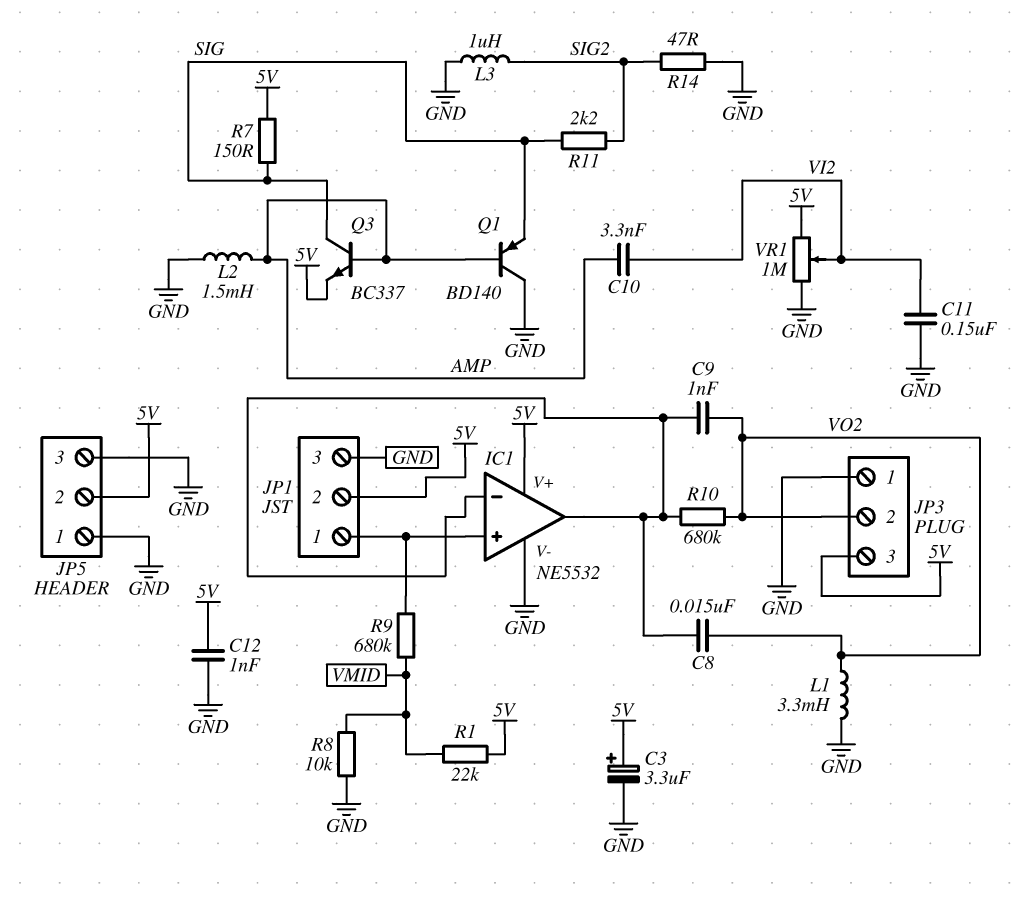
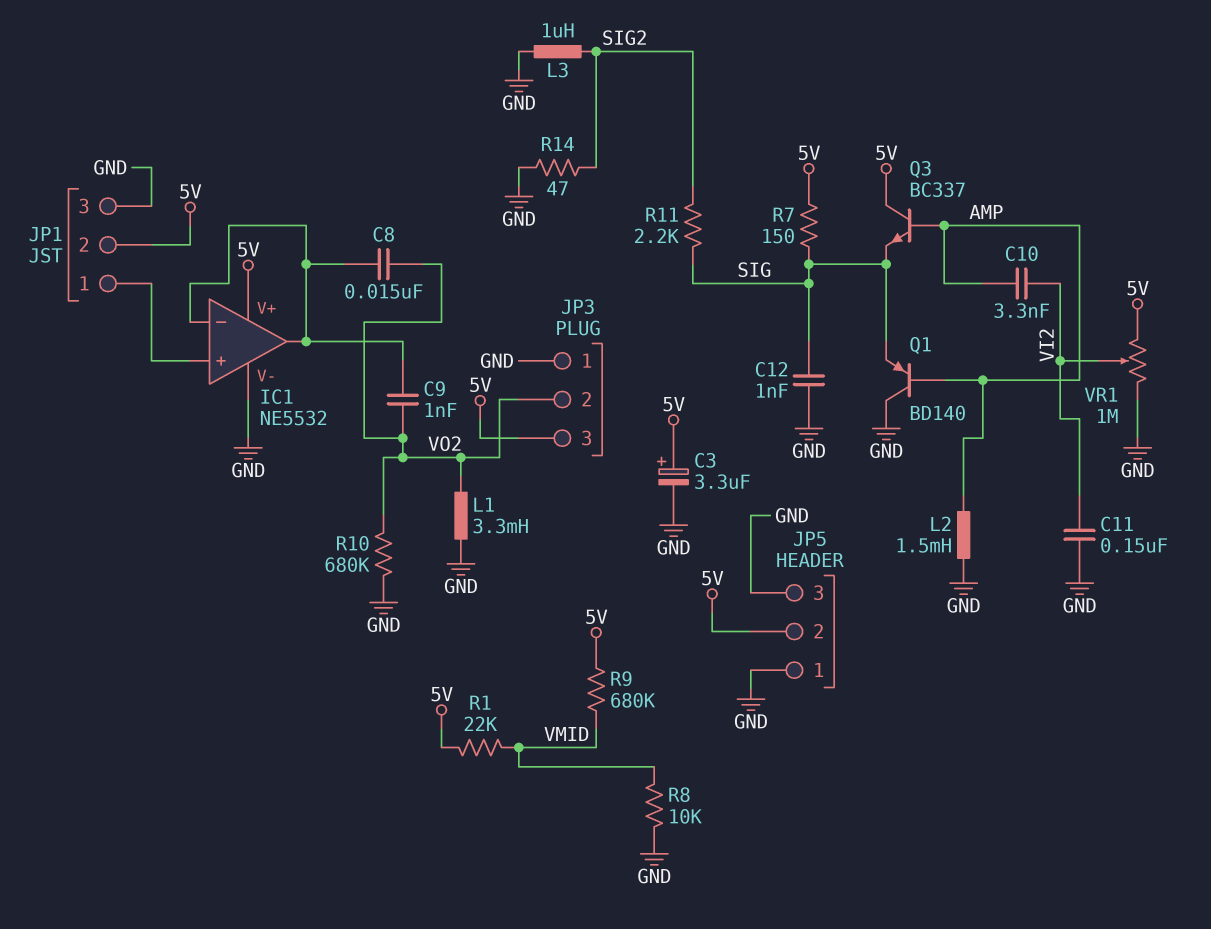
C12: 1nF (5V, GND) -> 1nF (GND, SIG)
Q3: NPN BC337 (B AMP, C SIG, E 5V) -> NPN BC337 (B AMP, C 5V, E SIG)
R9: 680k (IC1/in+, VMID) -> 680k (5V, VMID)
R10: 680k (IC1/in-, VO2) -> 680k (GND, VO2)

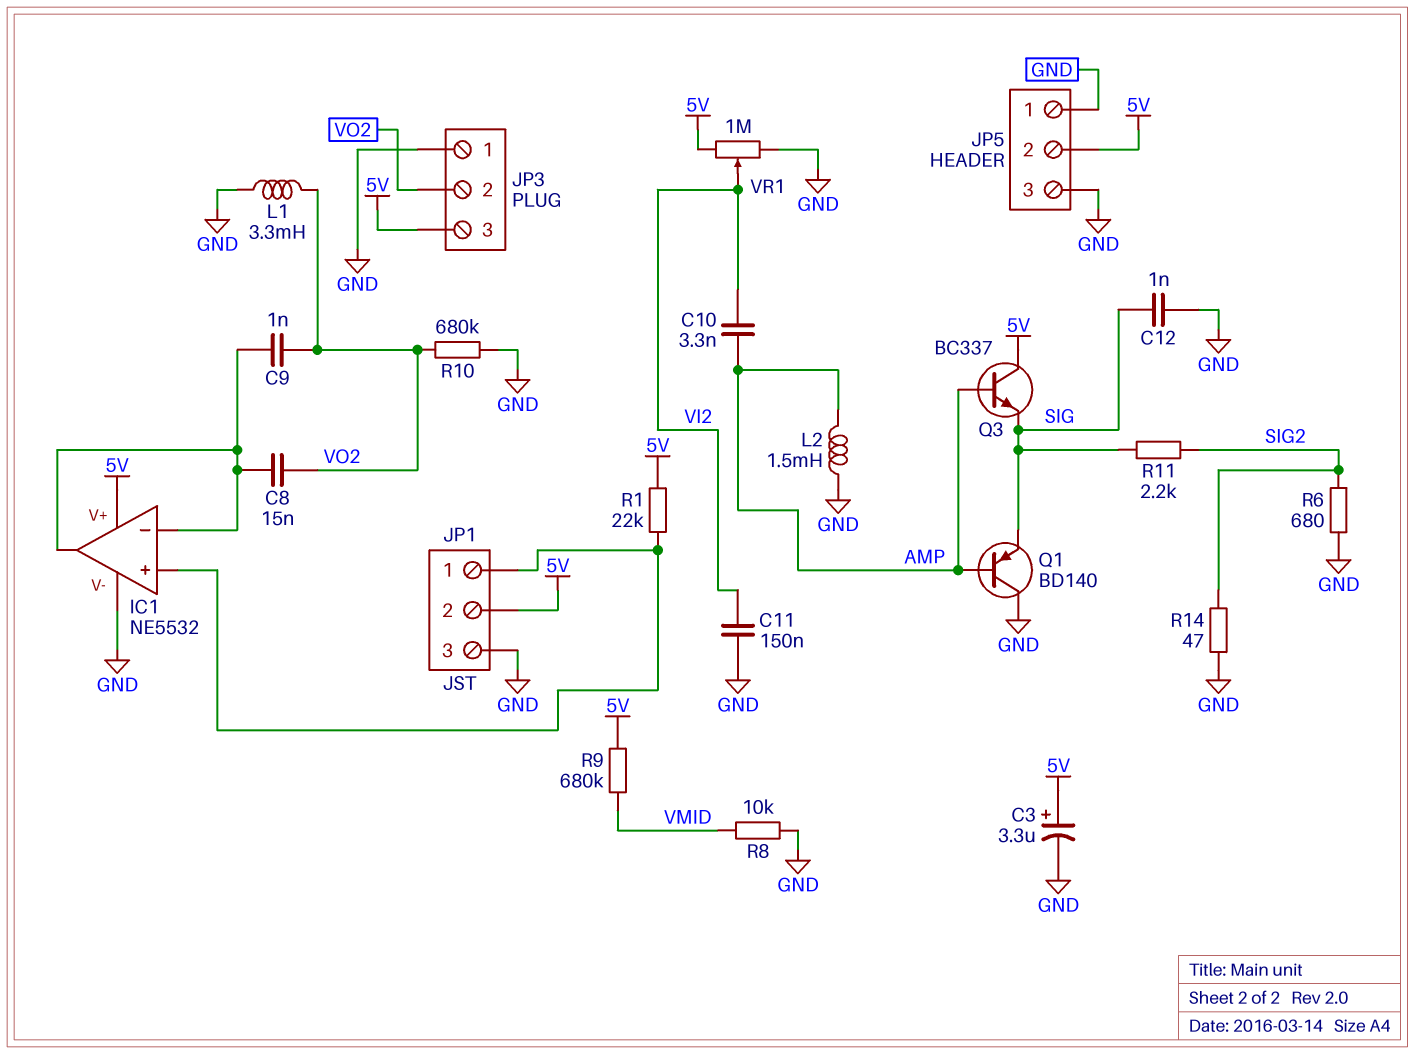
L3: 1uH (GND, SIG2) -> none
R1: 22k (5V, VMID) -> 22k (5V, IC1/in+)
R6: none -> 680 (GND, SIG2)
R7: 150 (5V, SIG) -> none

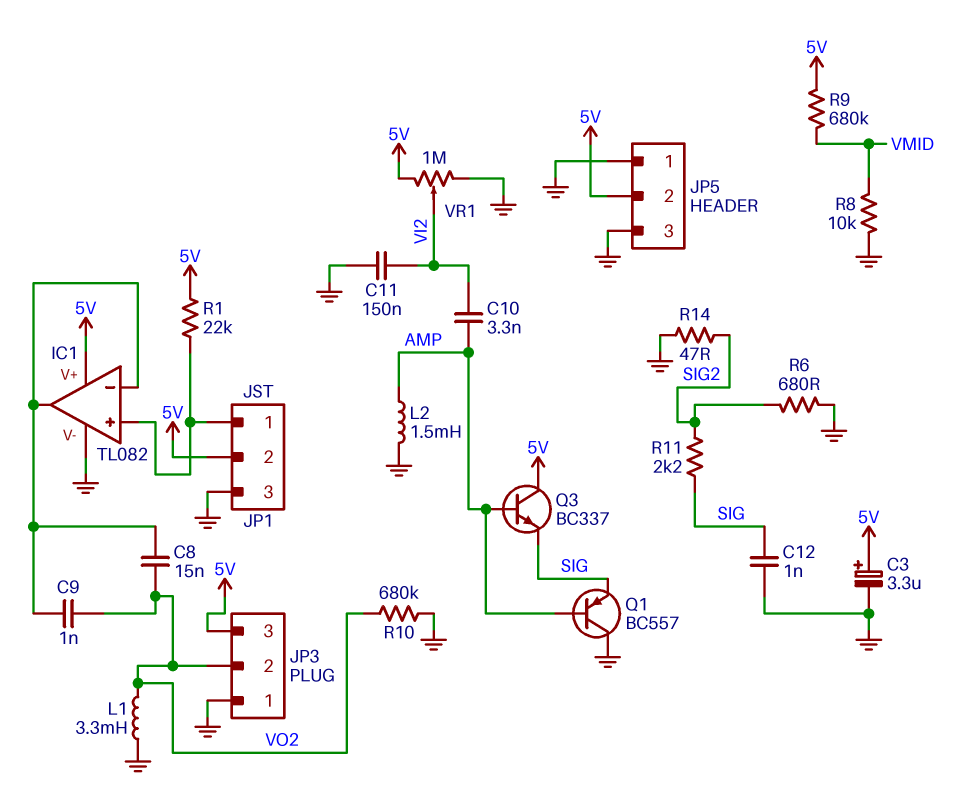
IC1: NE5532 -> TL082
Q1: PNP BD140 (B AMP, C GND, E SIG) -> PNP BC557 (B AMP, C GND, E SIG)

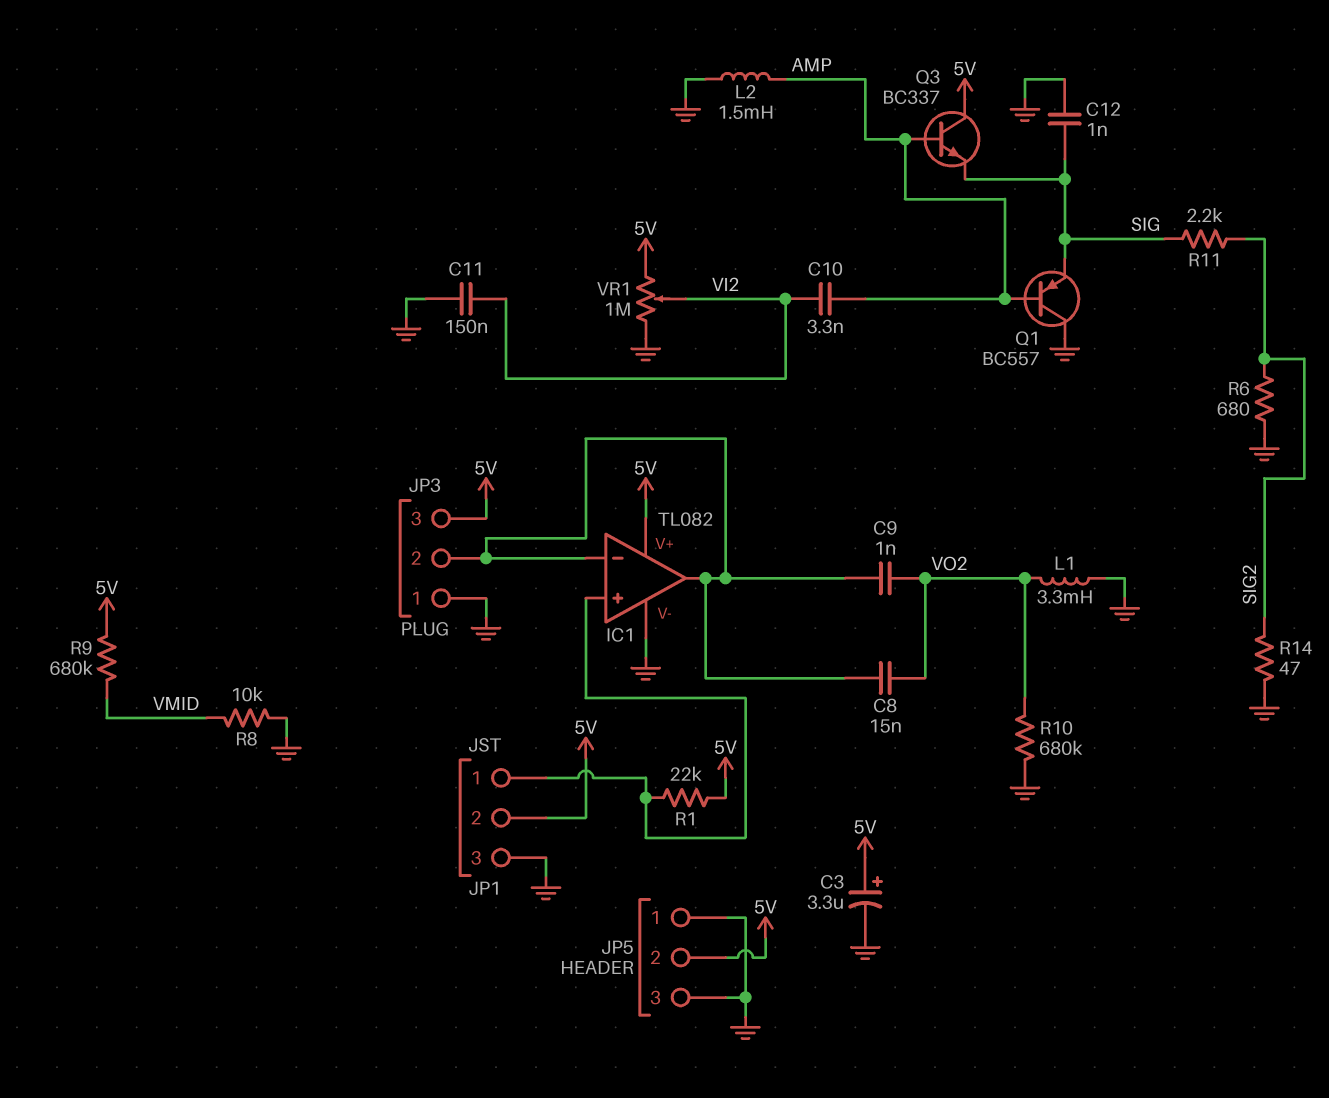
JP3 pin 2: VO2 -> IC1/in-

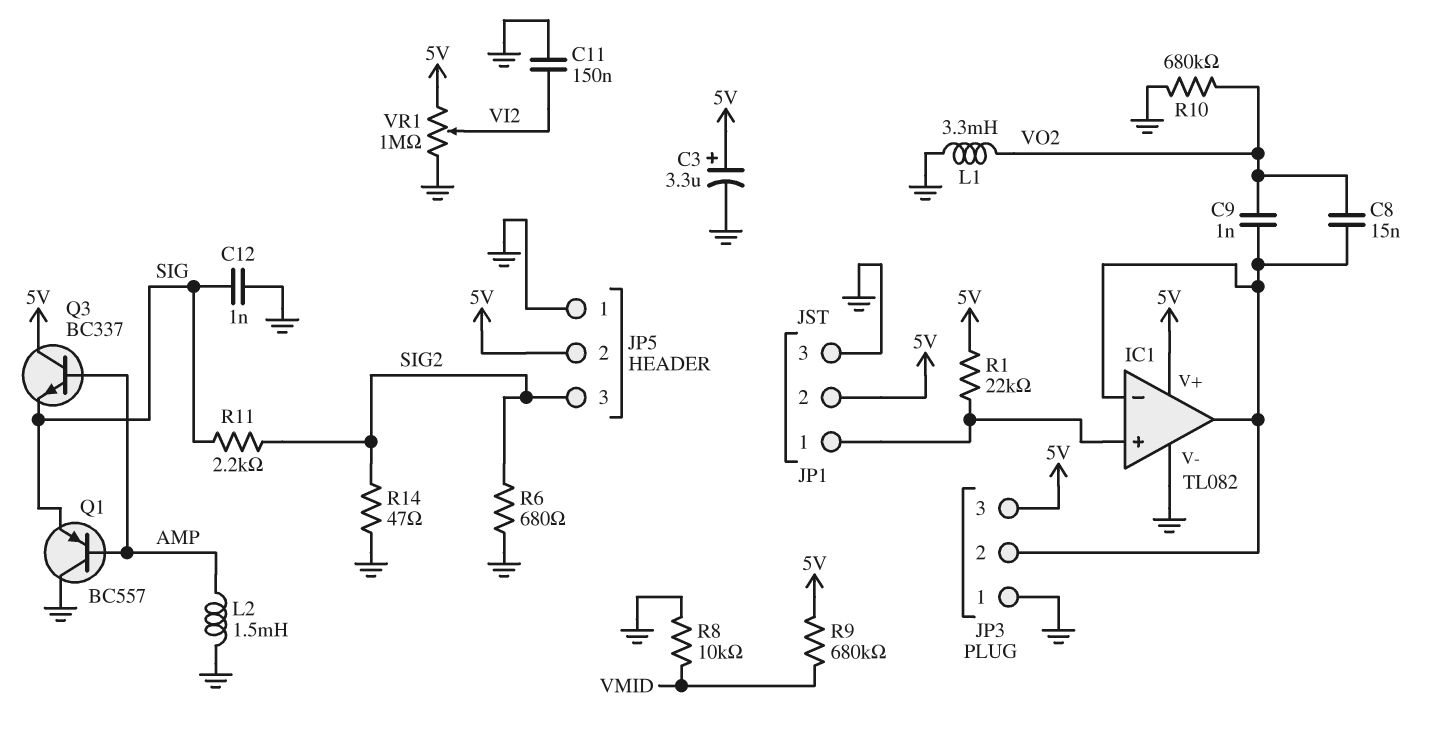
C10: 3.3nF (AMP, VI2) -> none
JP5 pin 3: GND -> SIG2

